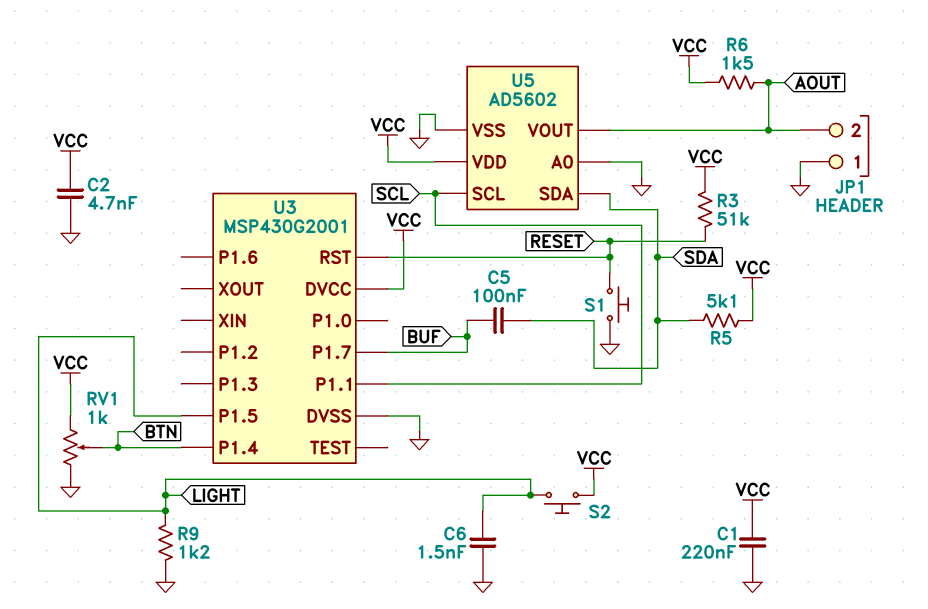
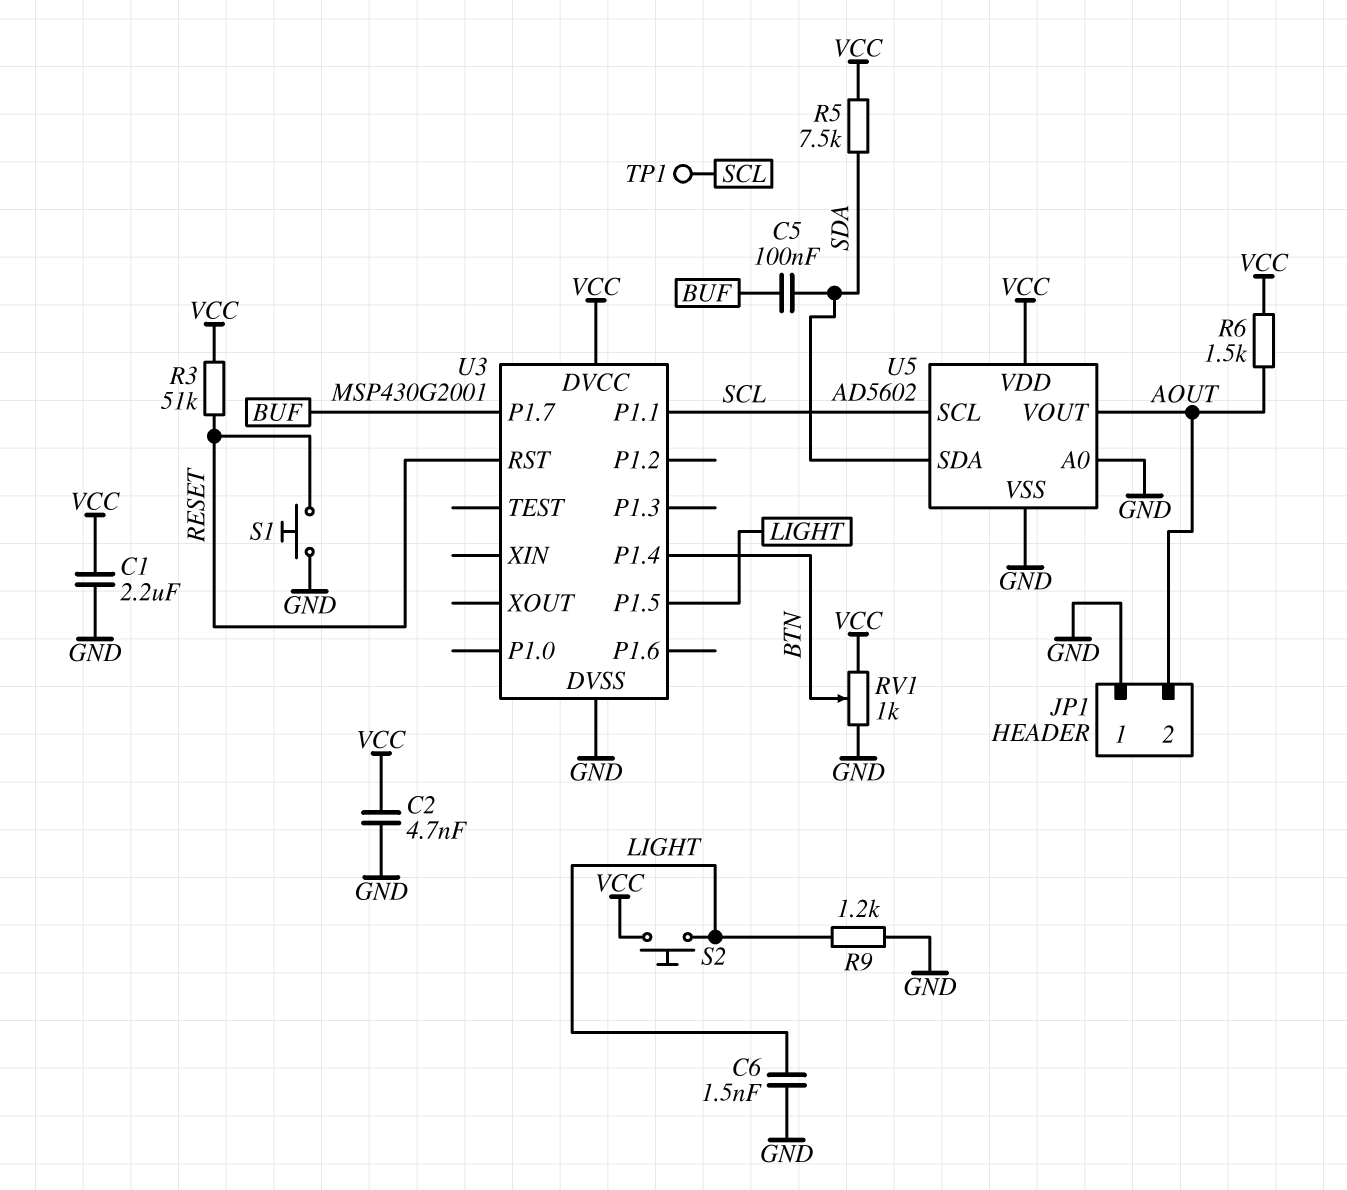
C1: 220nF (GND, VCC) -> 2.2uF (GND, VCC)
R5: 5.1k (SDA, VCC) -> 7.5k (SDA, VCC)
TP1: none -> test point (SCL)

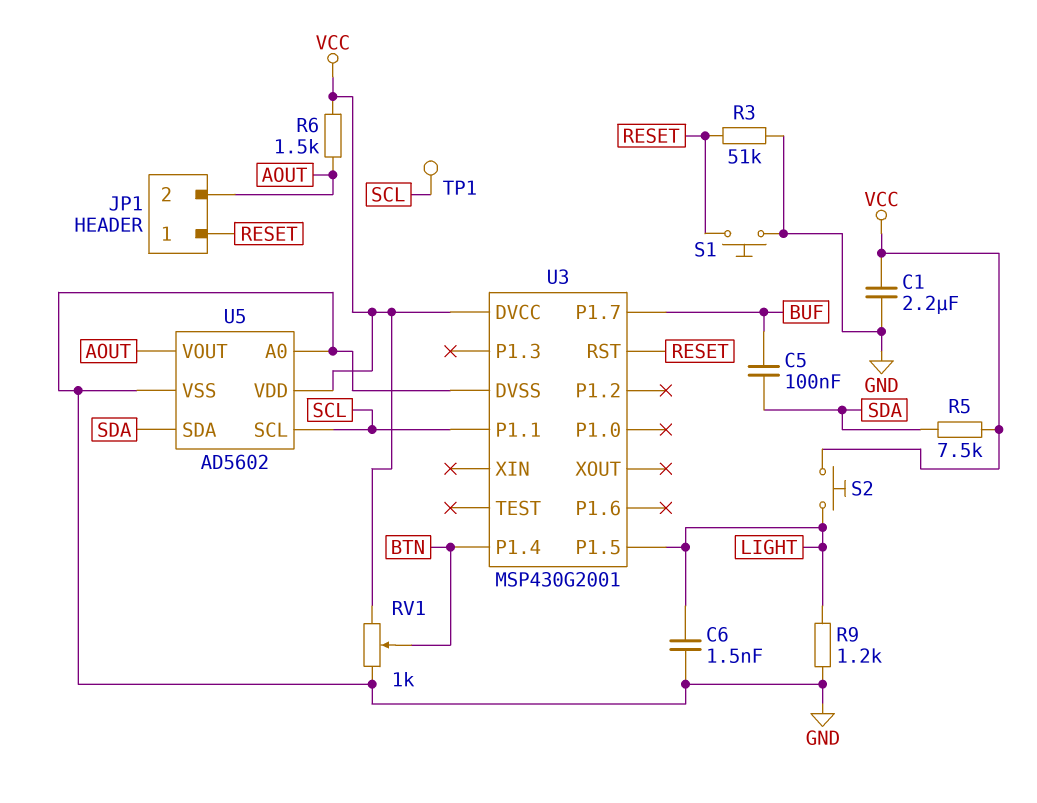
C2: 4.7nF (GND, VCC) -> none
JP1 pin 1: GND -> RESET
R3: 51k (RESET, VCC) -> 51k (GND, RESET)

